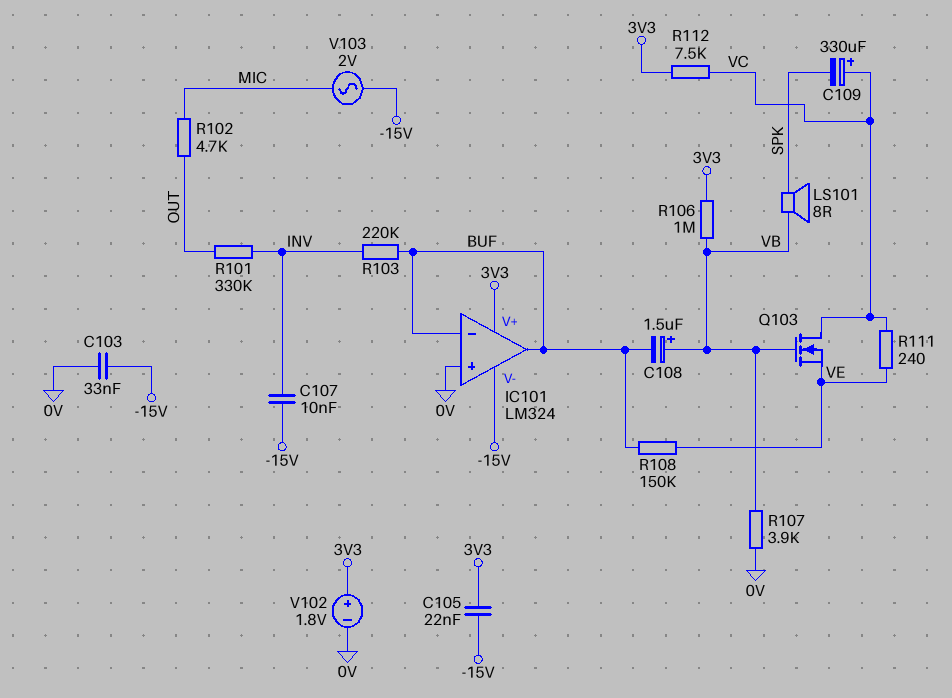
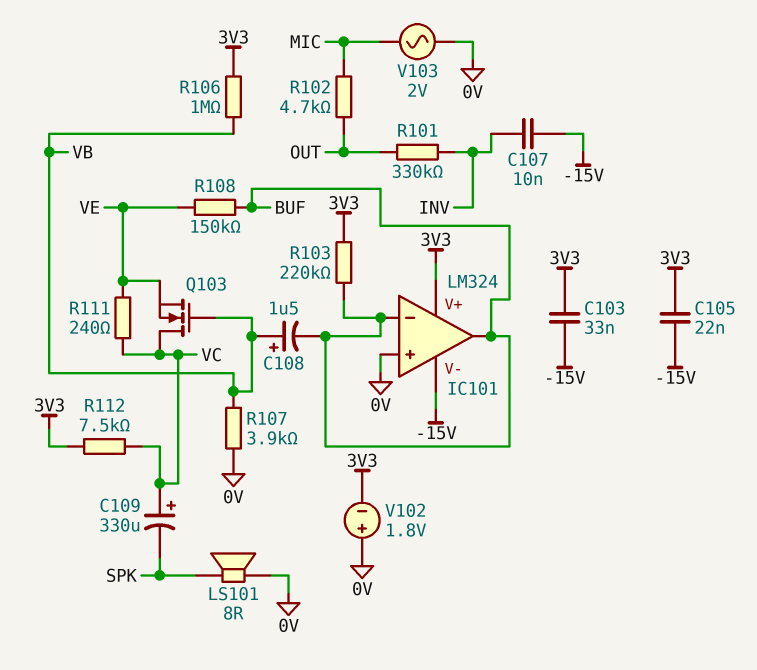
C103: 33nF (-15V, 0V) -> 33nF (-15V, 3V3)
LS101: speaker 8R (SPK, VB) -> speaker 8R (0V, SPK)
R103: 220k (BUF, INV) -> 220k (3V3, BUF)
V102: 1.8V (plus 3V3, minus 0V) -> 1.8V (plus 0V, minus 3V3)
V103: AC 2V (-15V, MIC) -> AC 2V (0V, MIC)

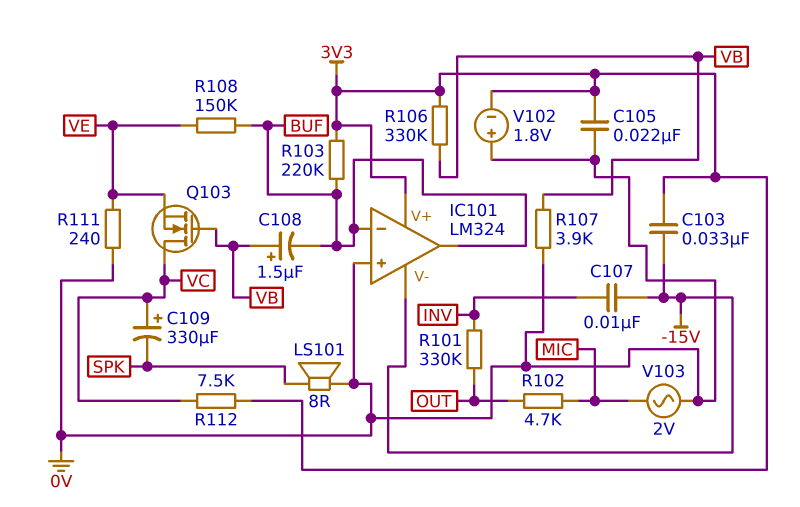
C105: 22nF (-15V, 3V3) -> 22nF (0V, 3V3)
R106: 1M (3V3, VB) -> 330k (3V3, VB)
R111: 240 (VC, VE) -> 240 (0V, VE)

